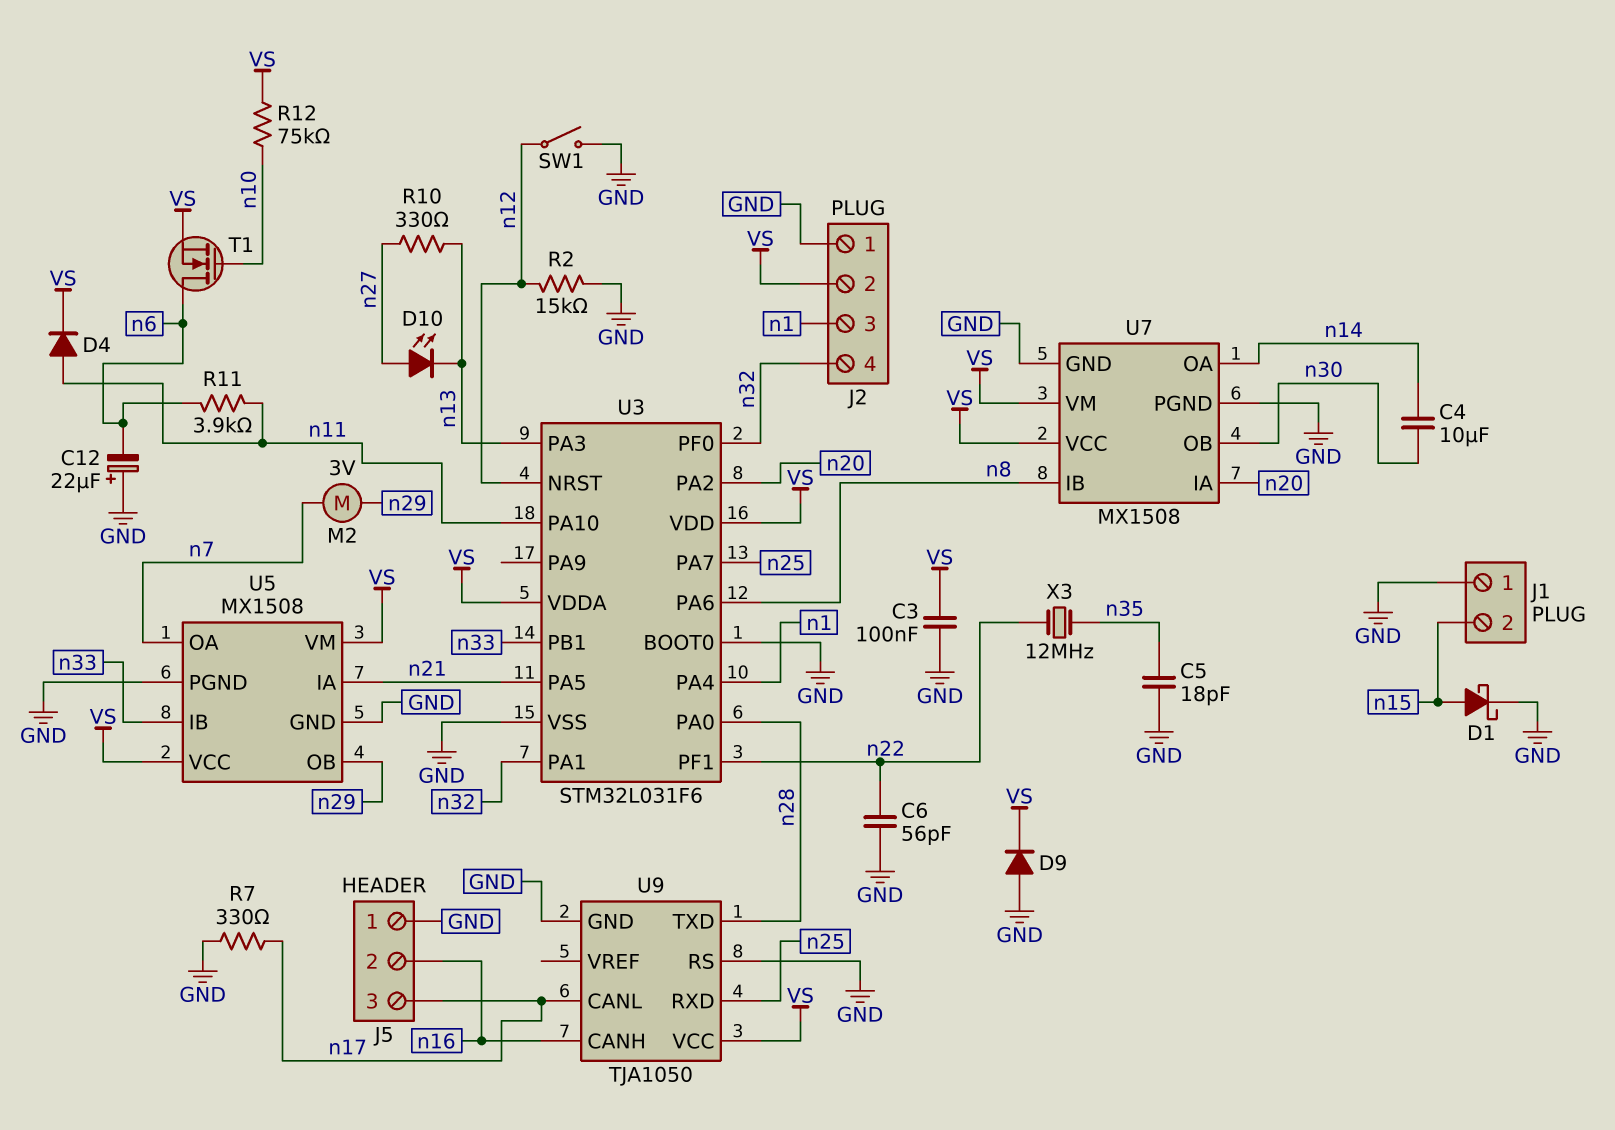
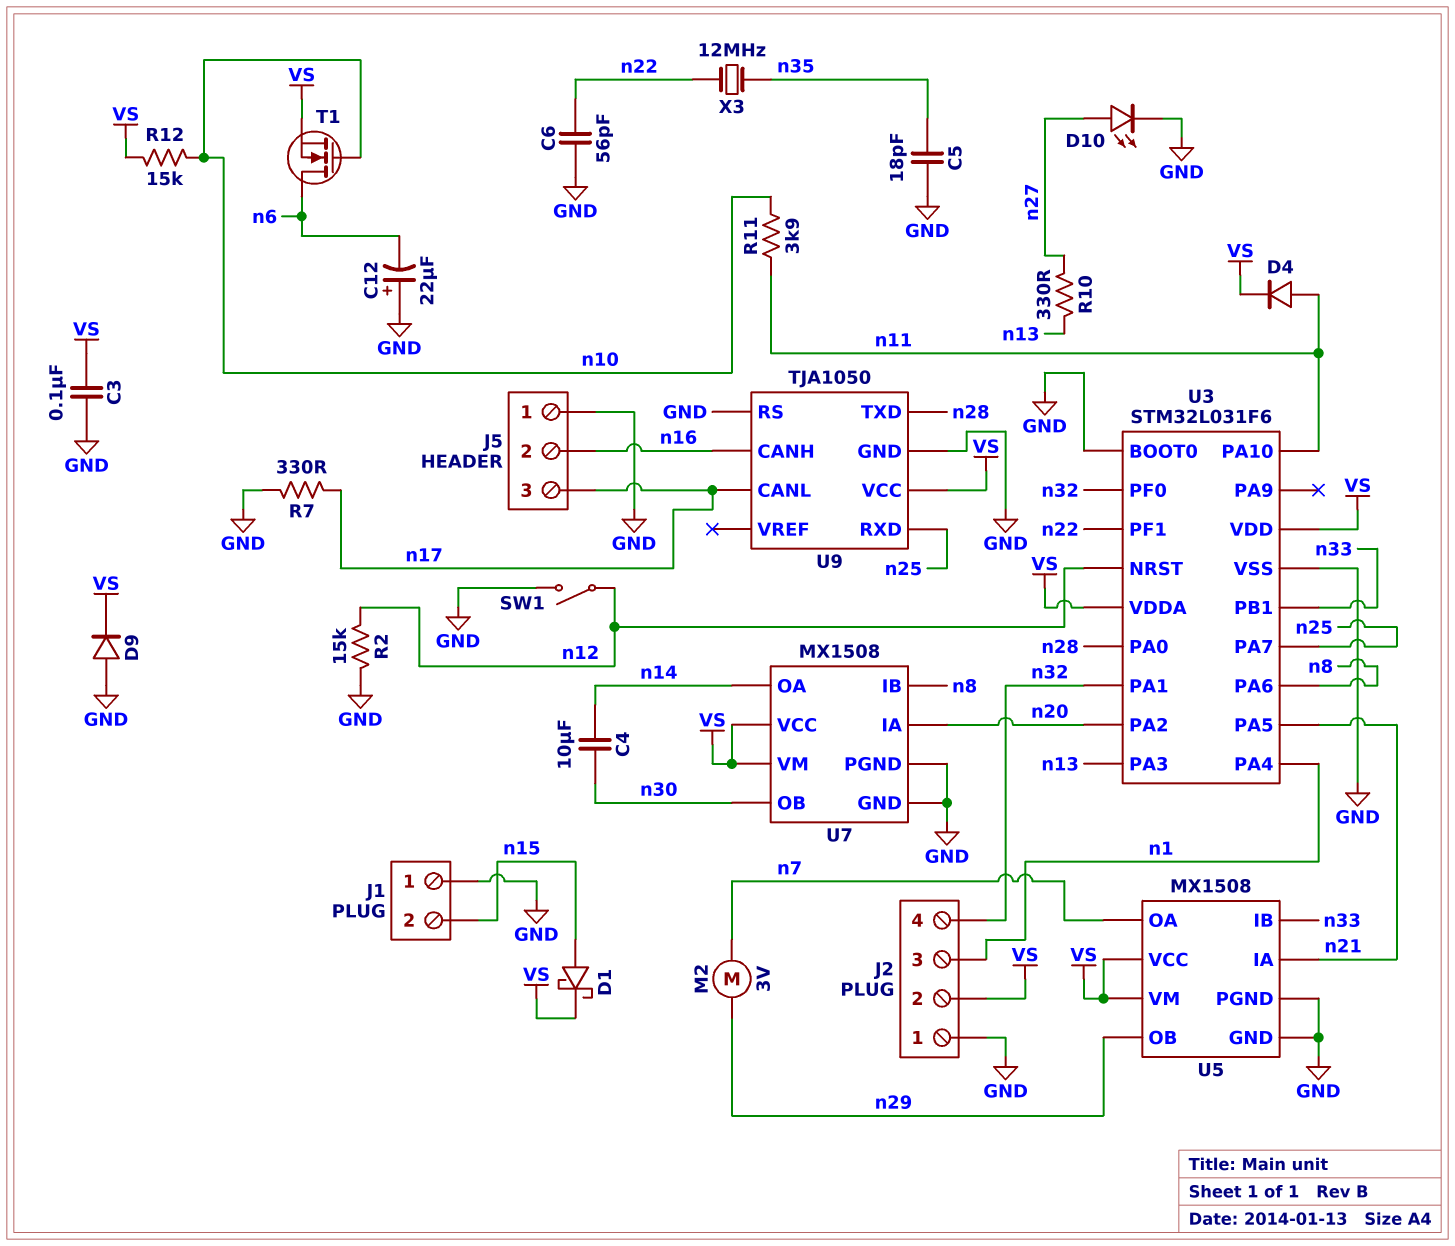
D1: schottky (A n15, K GND) -> schottky (A n15, K VS)
D10: LED (A n27, K n13) -> LED (A n27, K GND)
R11: 3.9k (n6, n11) -> 3.9k (n10, n11)
R12: 75k (VS, n10) -> 15k (VS, n10)

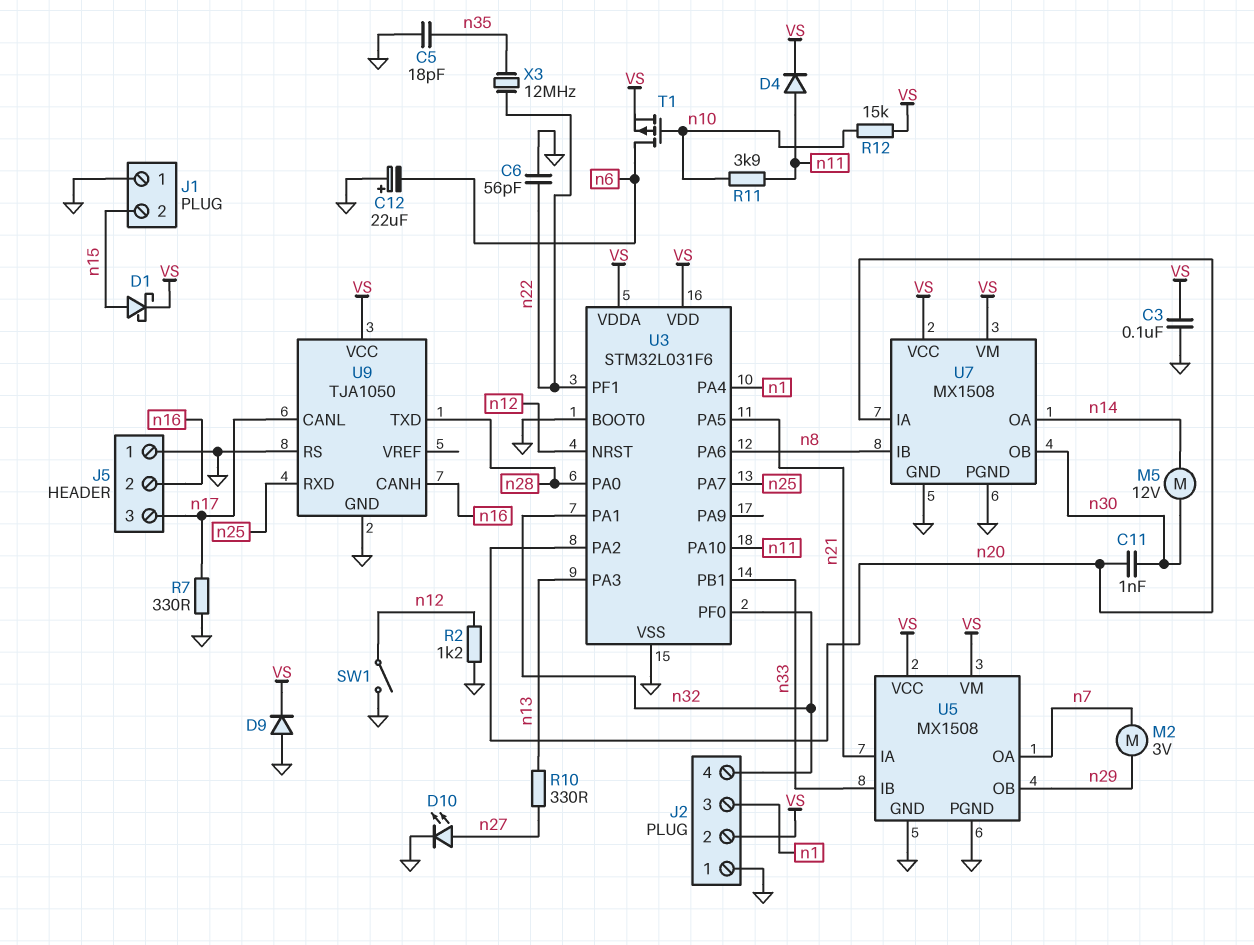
C4: 10uF (n14, n30) -> none
C11: none -> 1nF (n20, n30)
M5: none -> motor 12V (n14, n30)
R2: 15k (GND, n12) -> 1.2k (GND, n12)
T1: NMOS (G n10, D n6, S VS) -> PMOS (G n10, D n6, S VS)

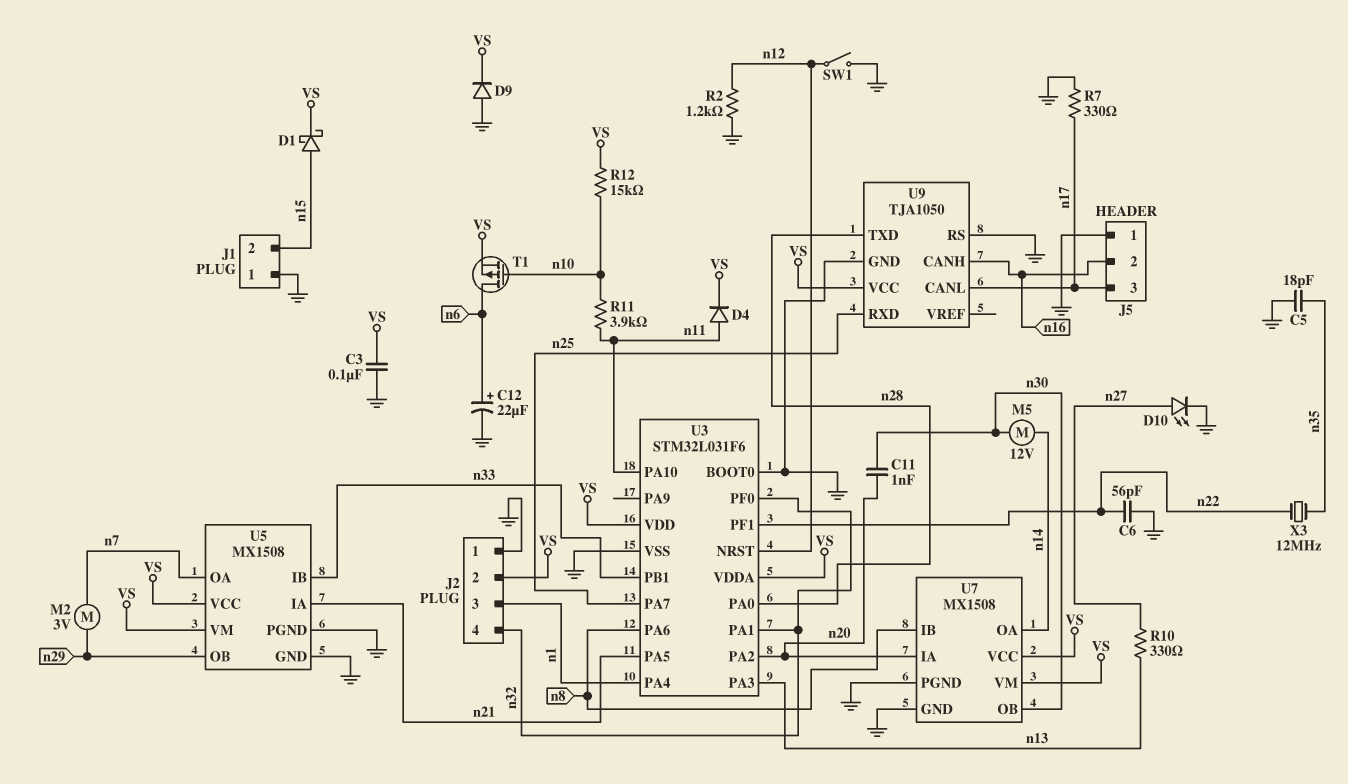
C12: 22uF (plus GND, minus n6) -> 22uF (plus n6, minus GND)

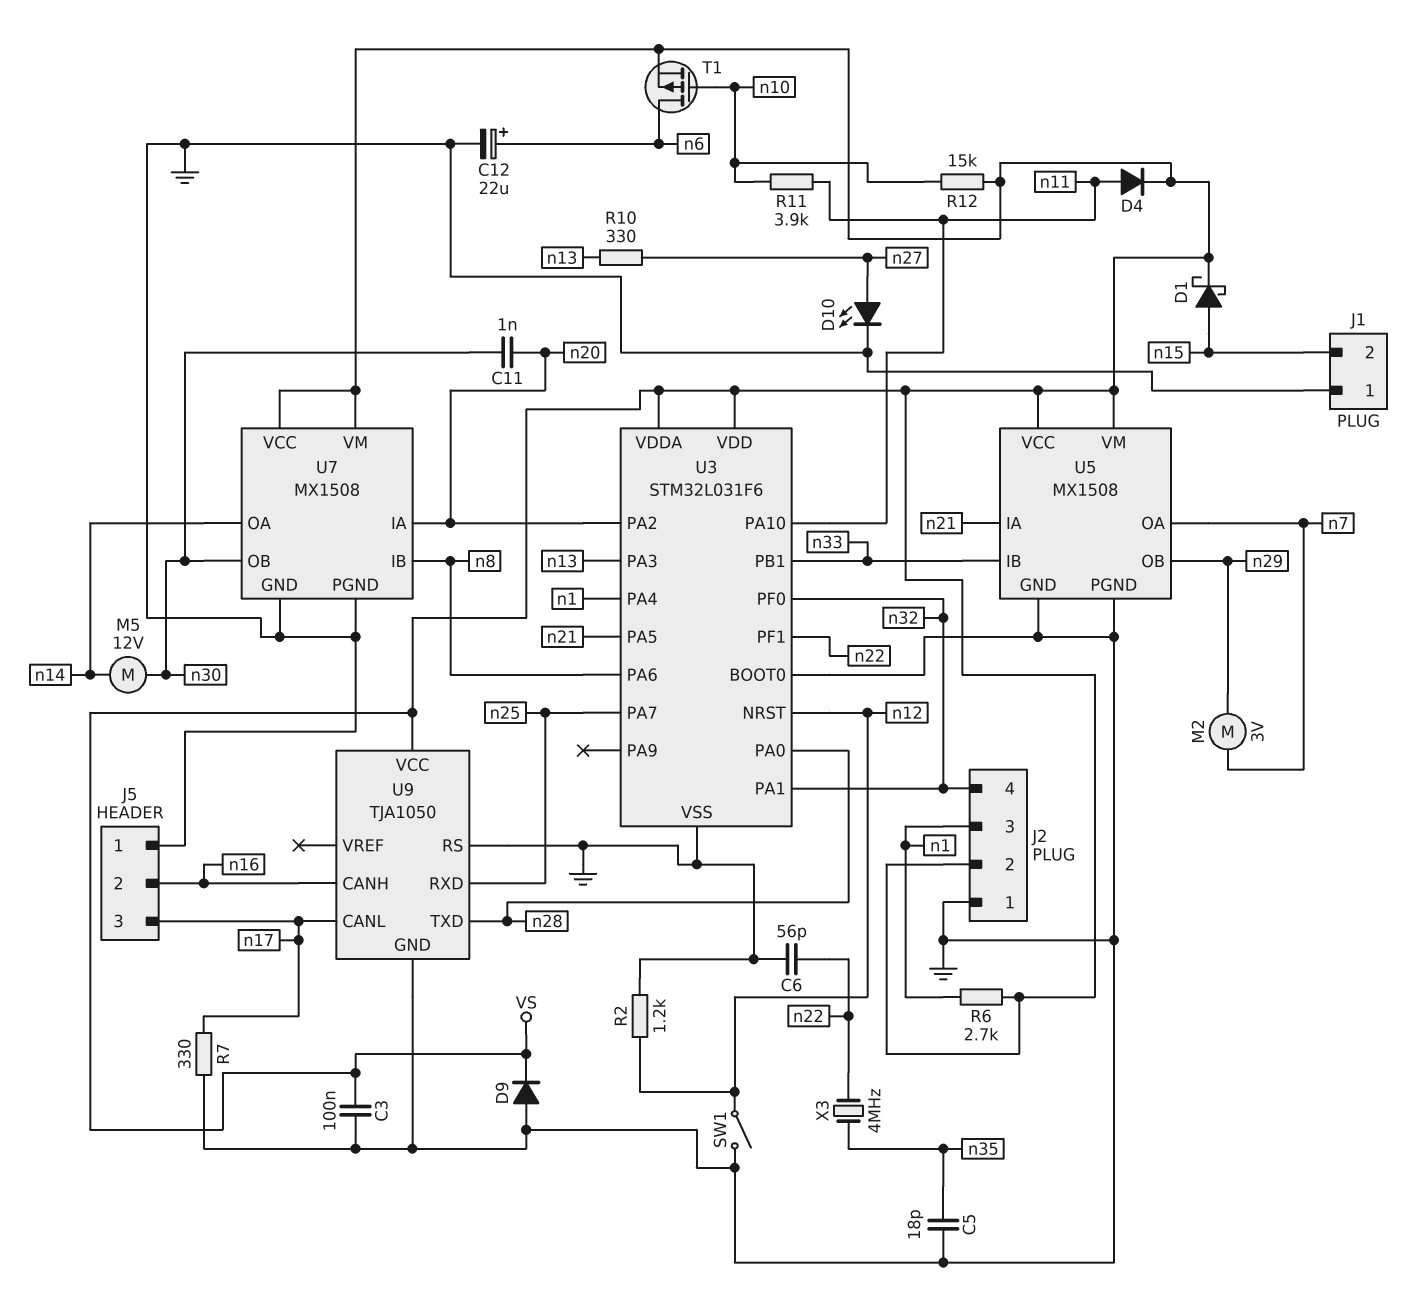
R6: none -> 2.7k (VS, n1)
X3: 12MHz (n22, n35) -> 4MHz (n22, n35)

